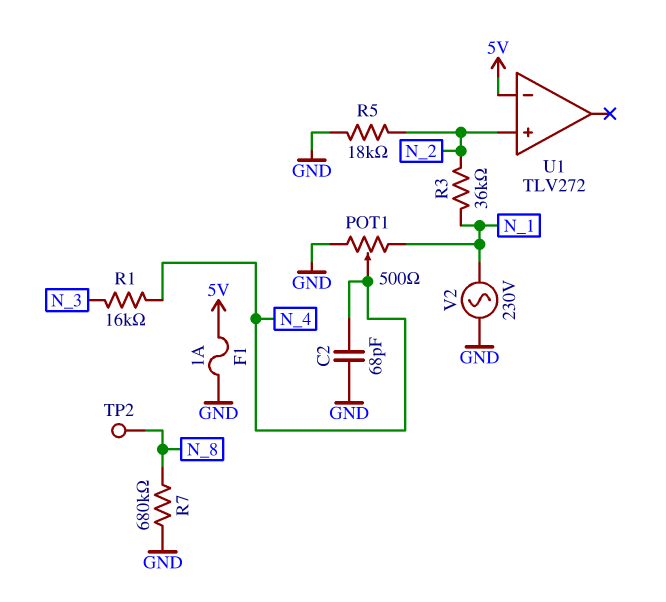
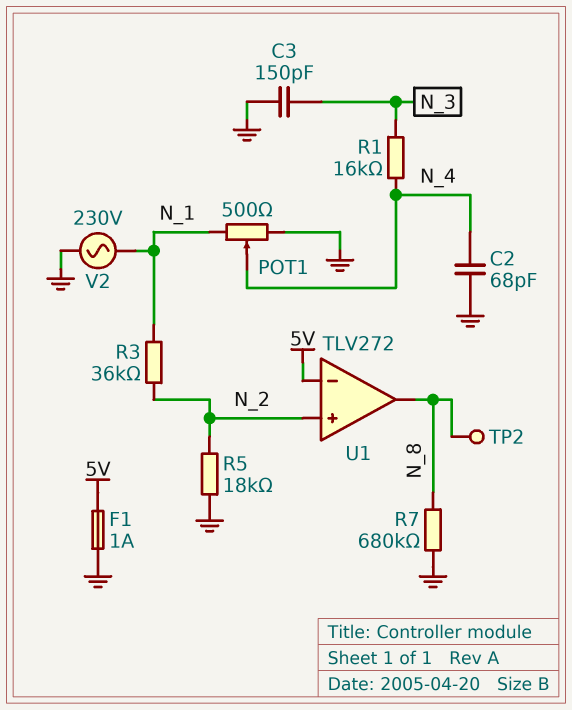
C3: none -> 150pF (GND, N_3)
U1 pin out: none -> N_8

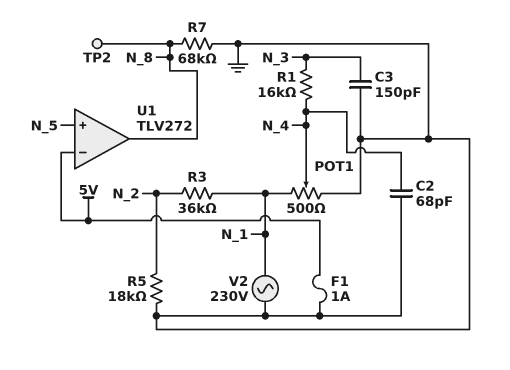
R7: 680k (GND, N_8) -> 68k (GND, N_8)
U1 pin in+: N_2 -> N_5

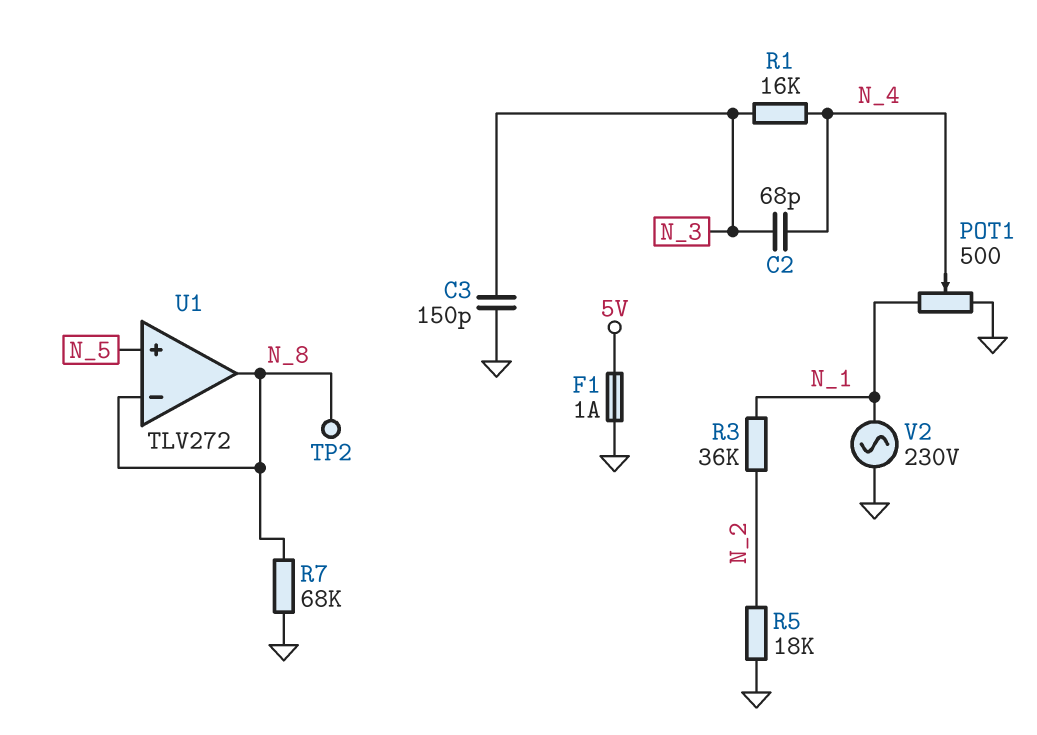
C2: 68pF (GND, N_4) -> 68pF (N_3, N_4)
U1 pin in-: 5V -> N_8

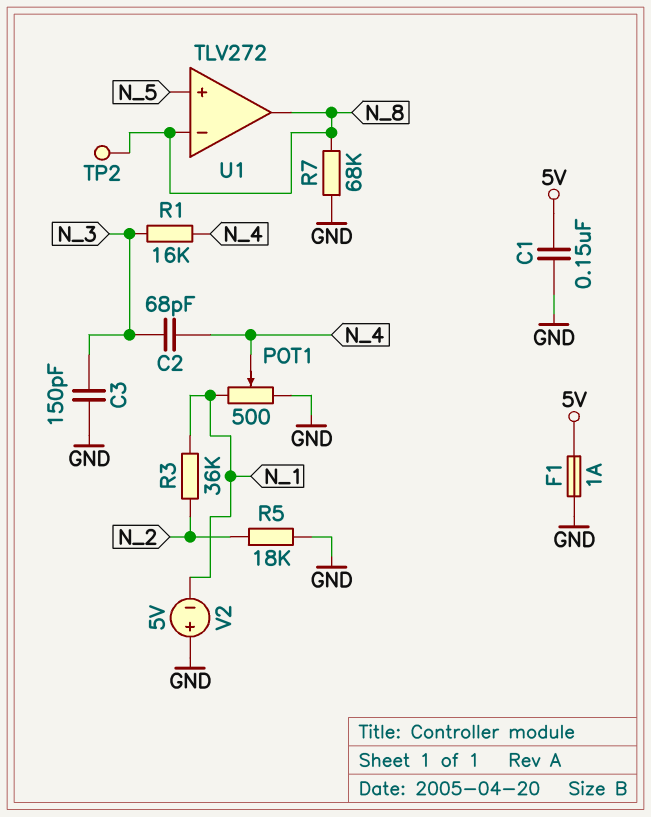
C1: none -> 150nF (5V, GND)
V2: AC 230V (GND, N_1) -> 5V (plus GND, minus N_1)

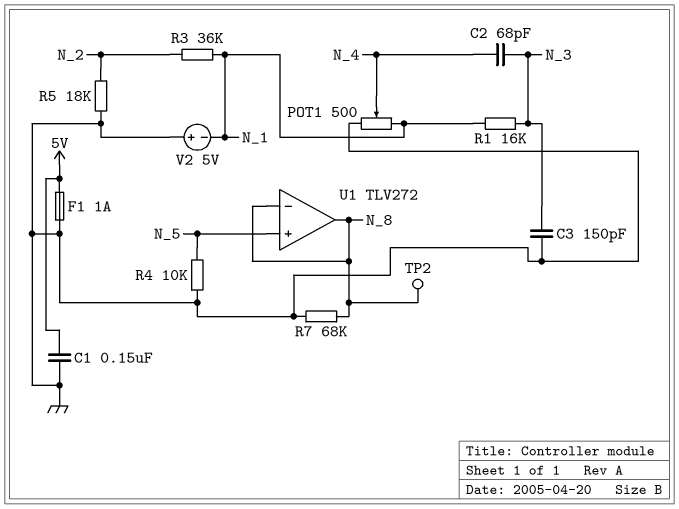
R1: 16k (N_3, N_4) -> 16k (N_1, N_3)
R4: none -> 10k (GND, N_5)

